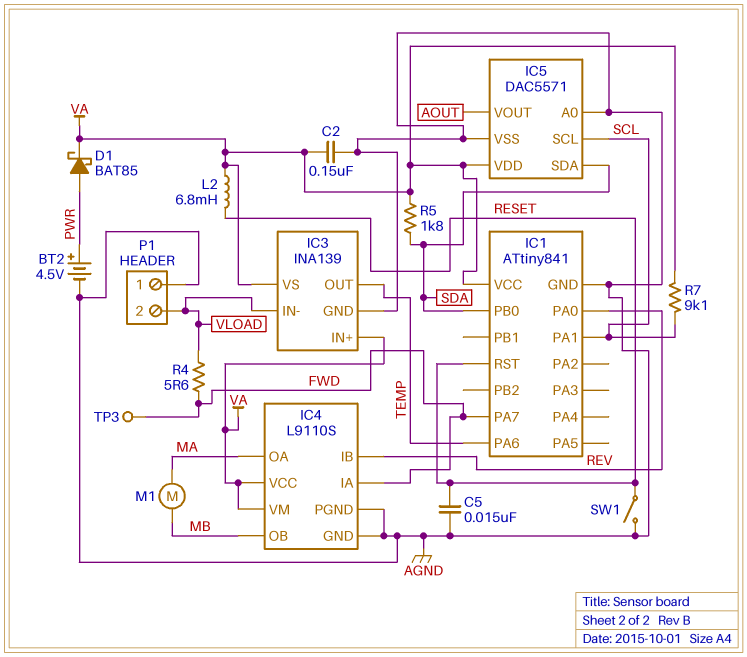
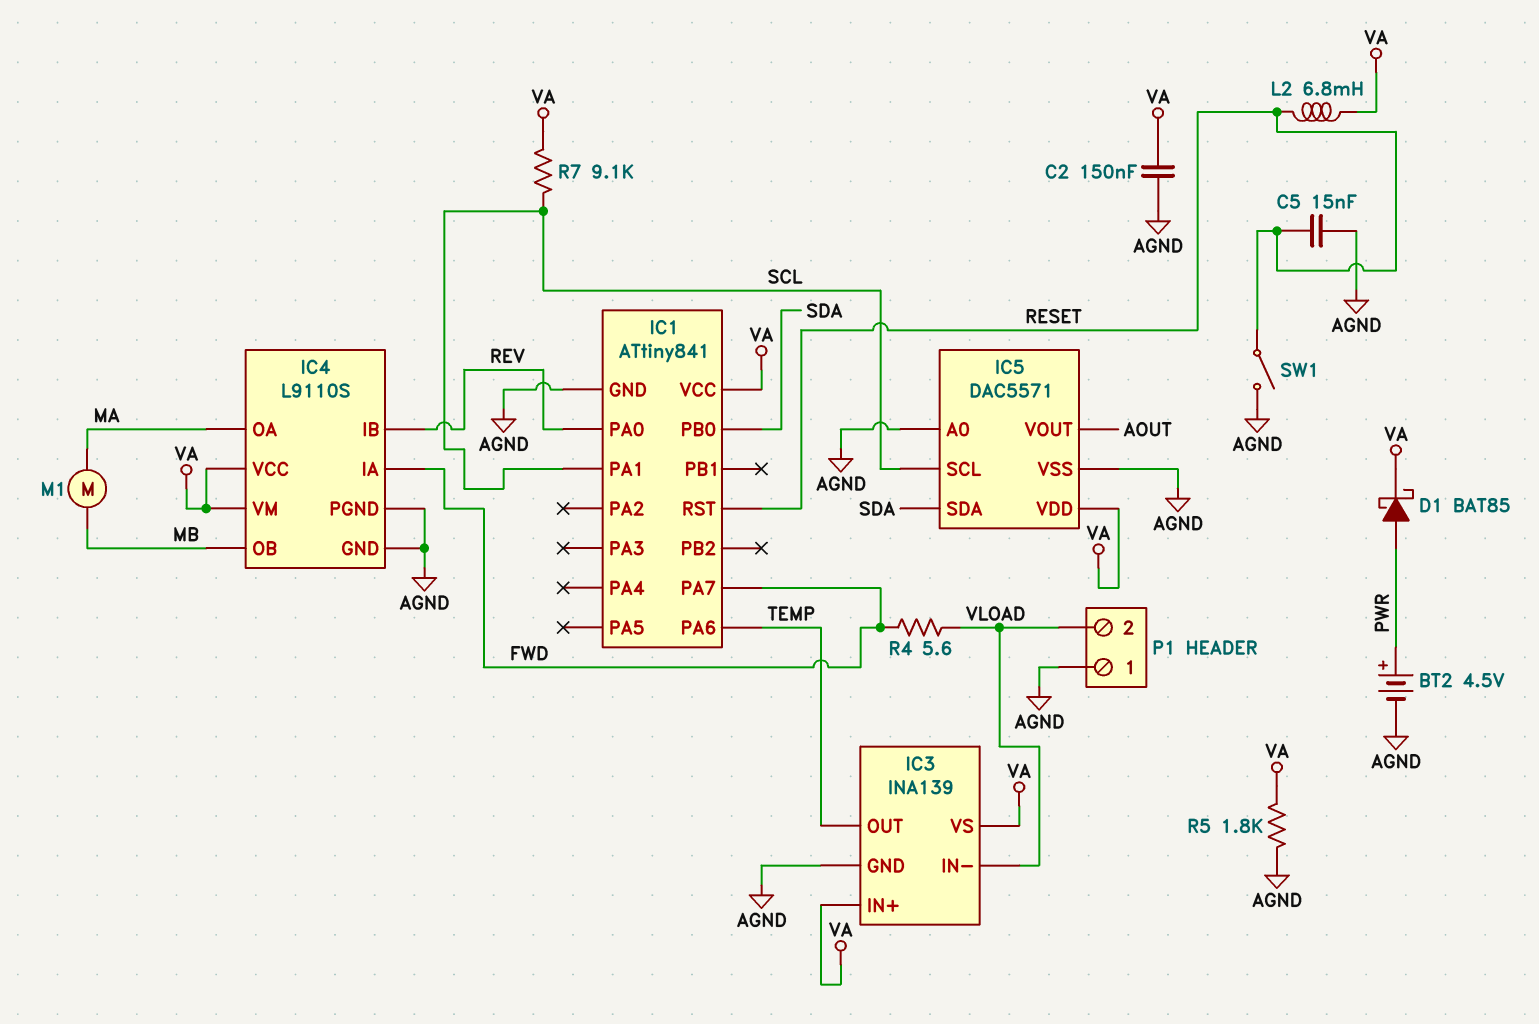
R5: 1.8k (SDA, VA) -> 1.8k (AGND, VA)
TP3: test point (FWD) -> none

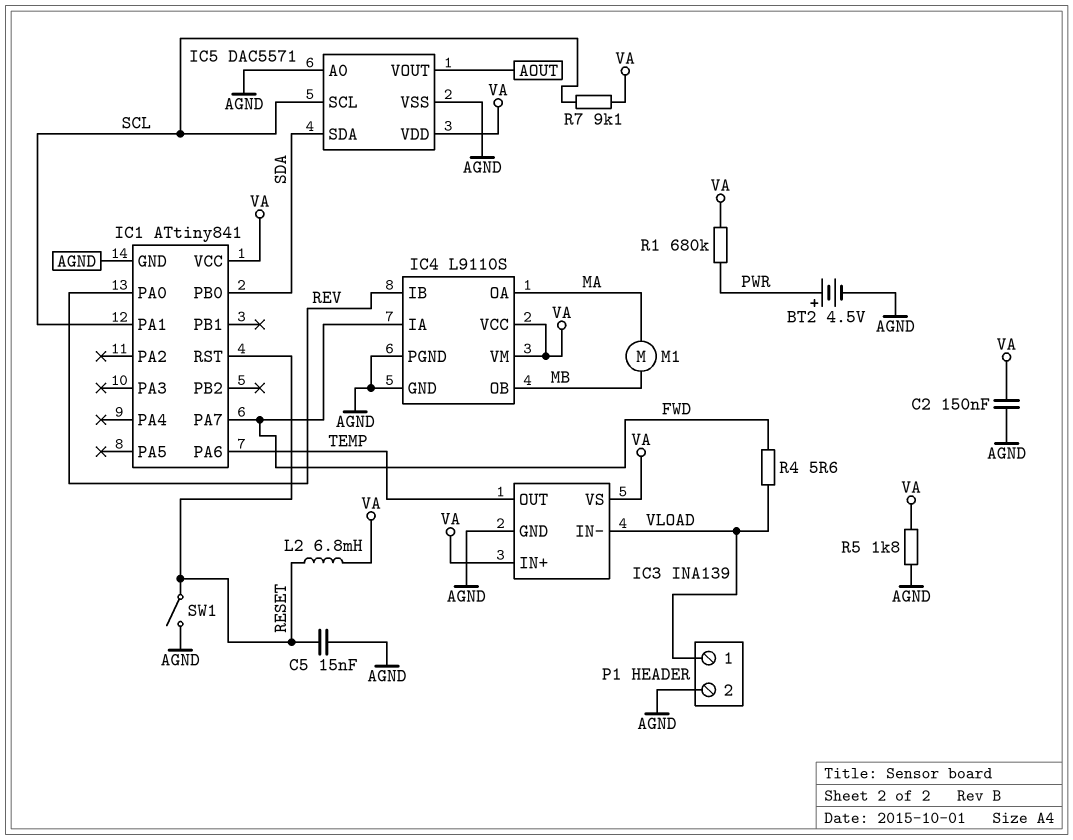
D1: schottky BAT85 (A PWR, K VA) -> none
P1 pin 1: AGND -> VLOAD
P1 pin 2: VLOAD -> AGND
R1: none -> 680k (PWR, VA)

